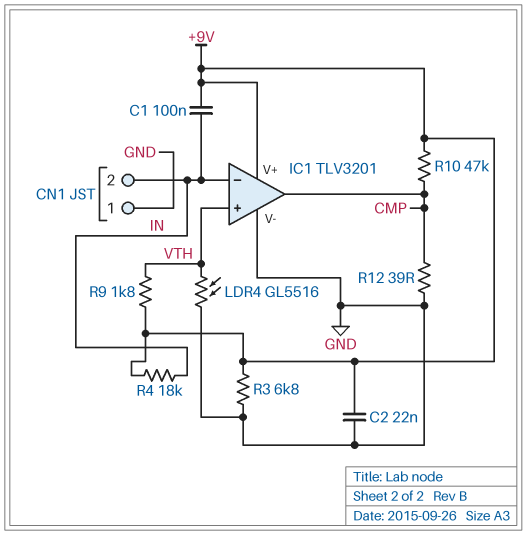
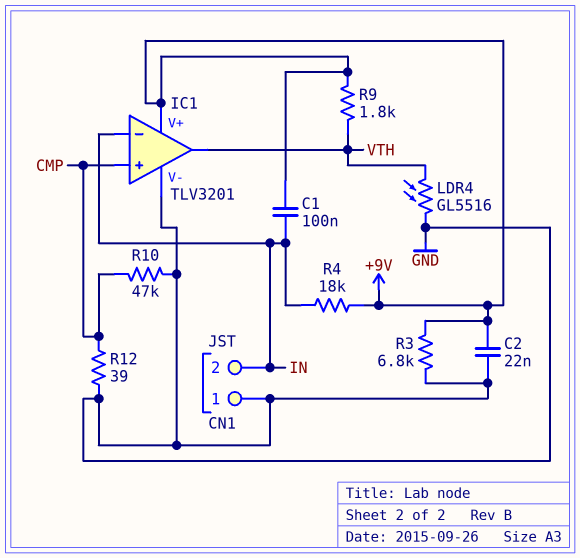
IC1 pin in+: VTH -> CMP
IC1 pin out: CMP -> VTH
R10: 47k (+9V, CMP) -> 47k (CMP, GND)

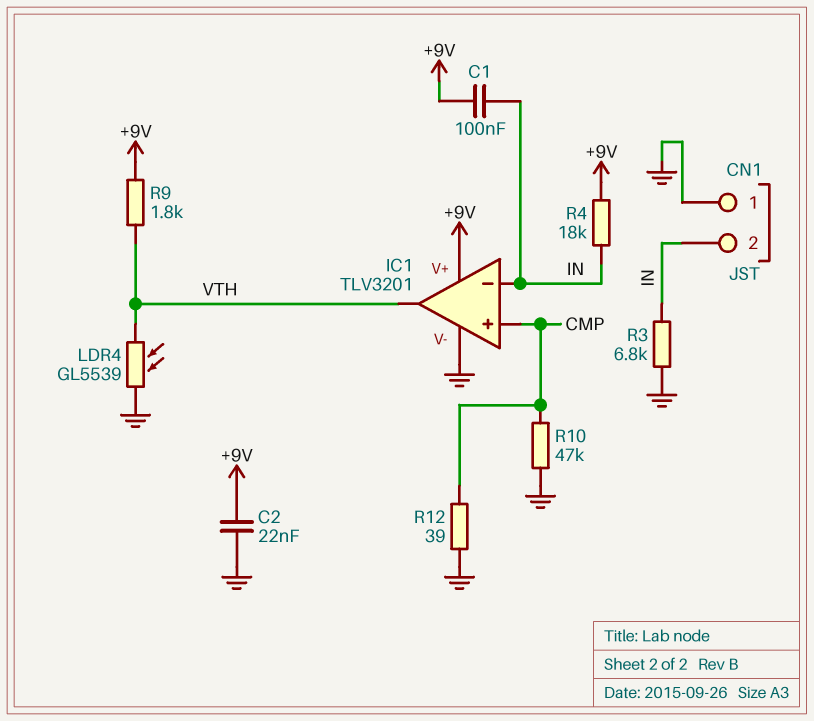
LDR4: GL5516 (GND, VTH) -> GL5539 (GND, VTH)
R3: 6.8k (+9V, GND) -> 6.8k (GND, IN)

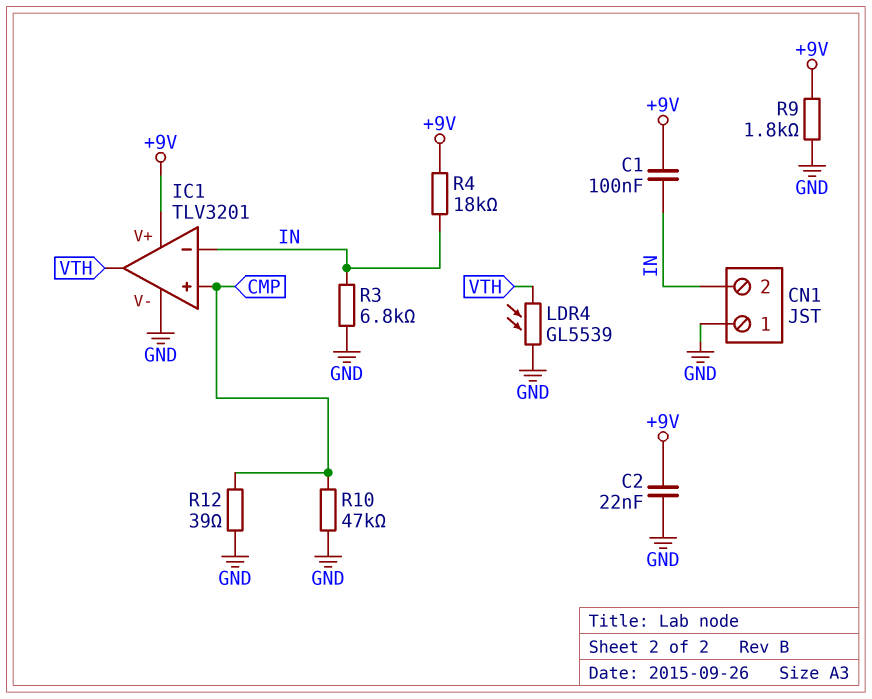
R9: 1.8k (+9V, VTH) -> 1.8k (+9V, GND)

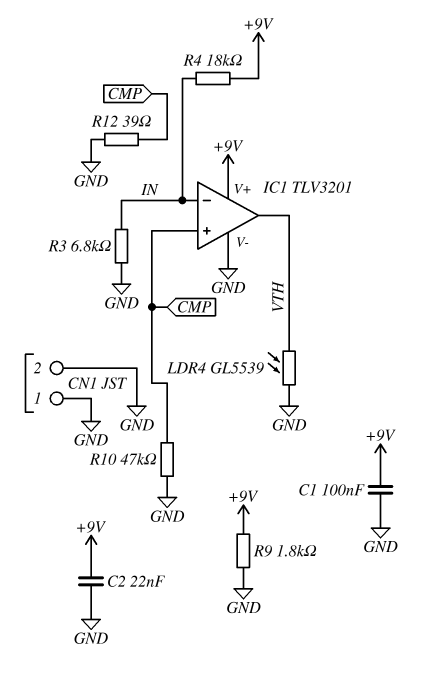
C1: 100nF (+9V, IN) -> 100nF (+9V, GND)
CN1 pin 2: IN -> GND

